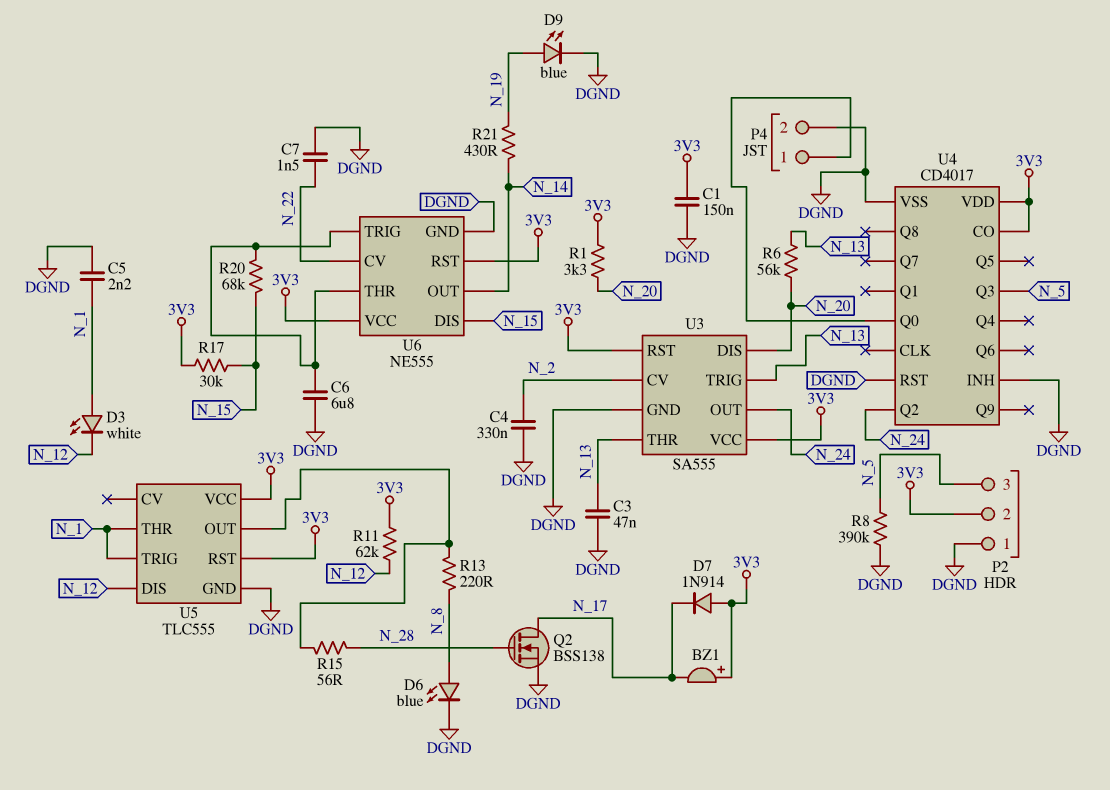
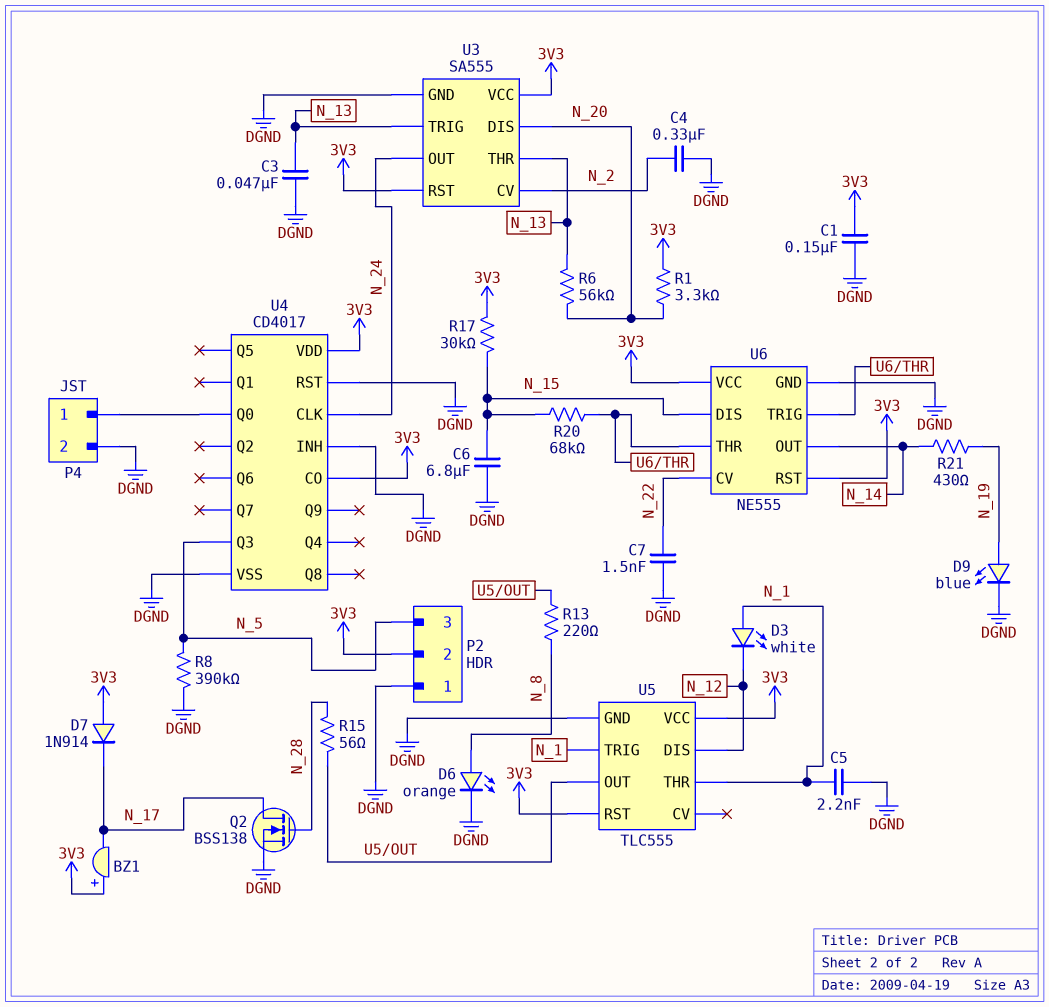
C6: 6.8uF (DGND, U6/THR) -> 6.8uF (DGND, N_15)
D6: LED blue (A N_8, K DGND) -> LED orange (A N_8, K DGND)
R11: 62k (3V3, N_12) -> none
U4 pin CLK: none -> N_24
U4 pin Q2: N_24 -> none

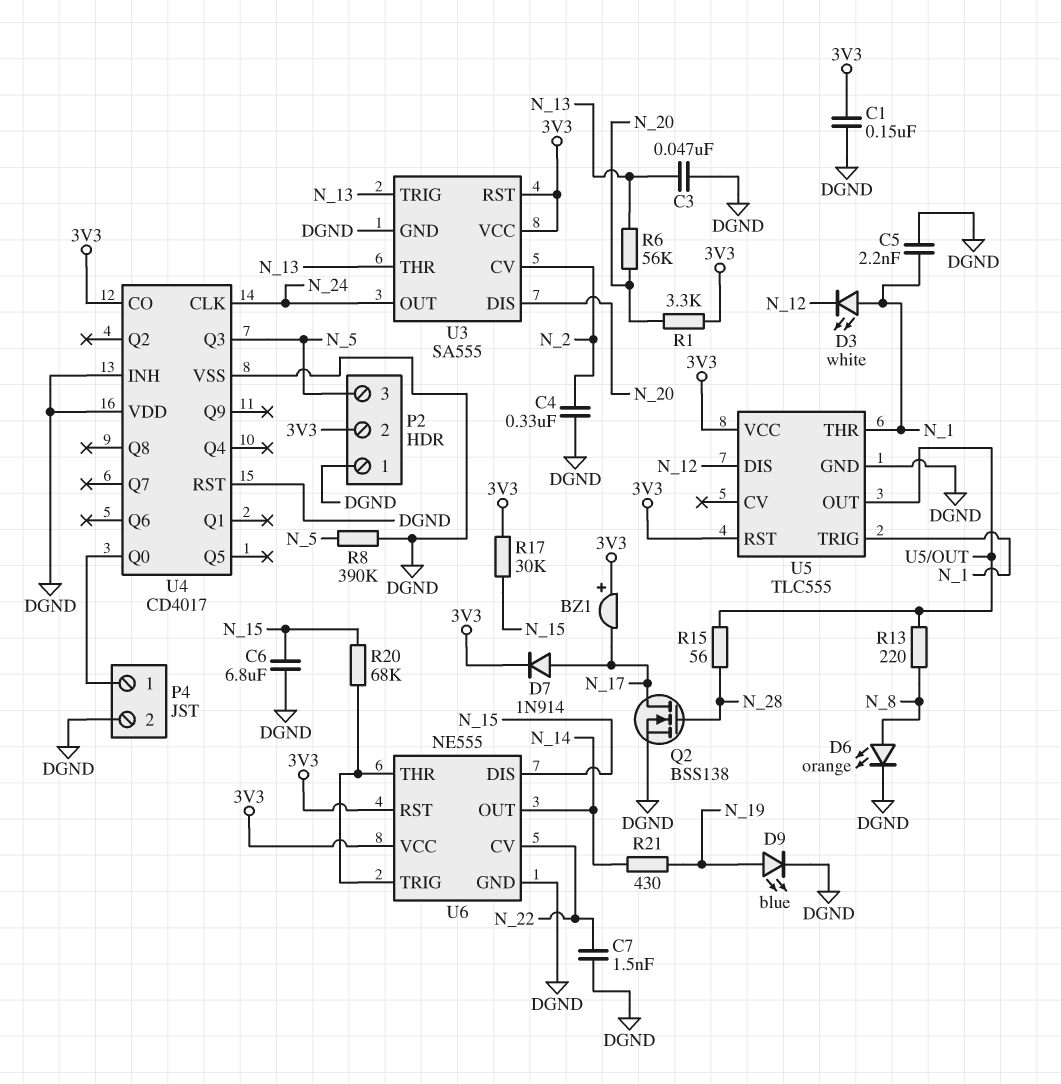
D7: diode 1N914 (A 3V3, K N_17) -> diode 1N914 (A N_17, K 3V3)
U4 pin VDD: 3V3 -> DGND

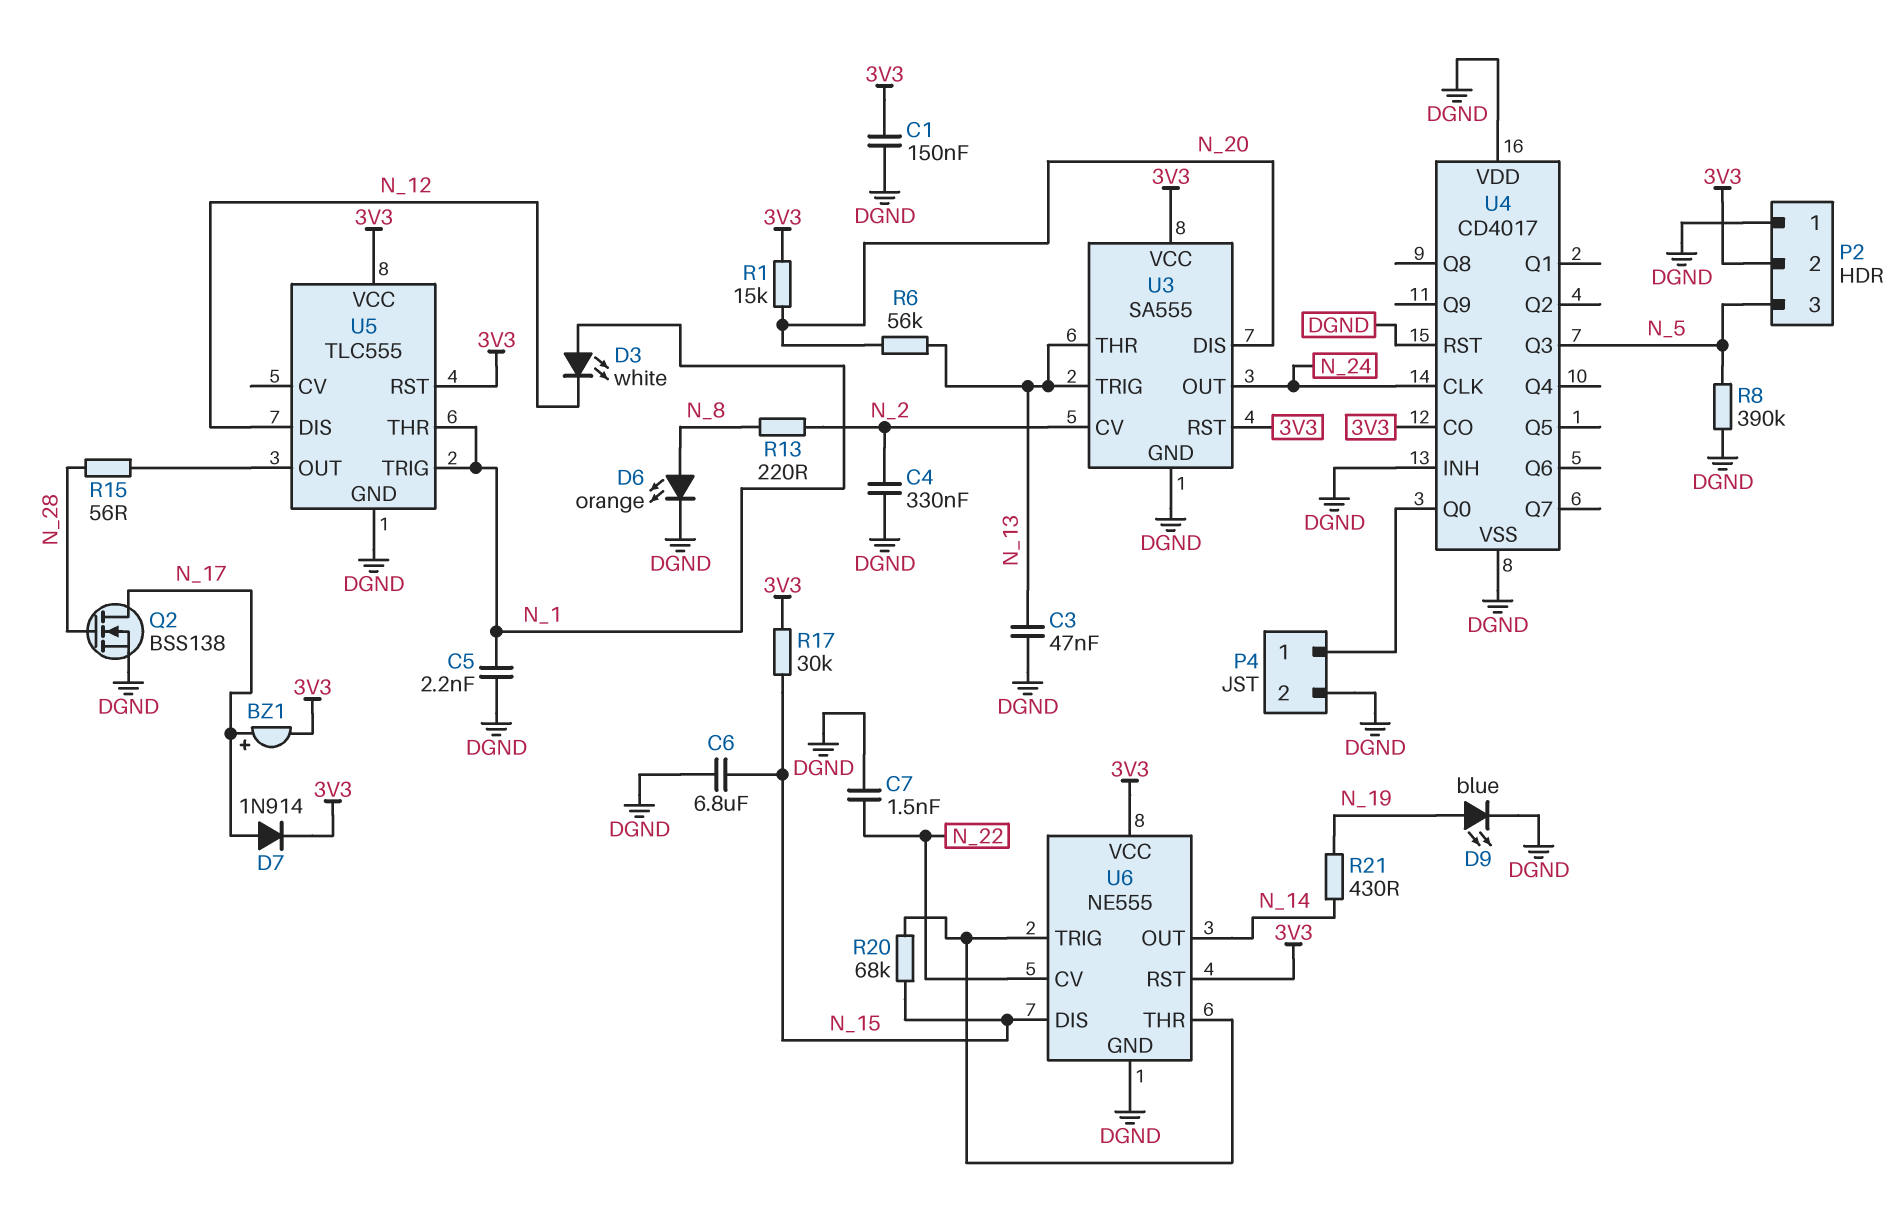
BZ1: buzzer (plus 3V3, minus N_17) -> buzzer (plus N_17, minus 3V3)
R1: 3.3k (3V3, N_20) -> 15k (3V3, N_20)
R13: 220 (N_8, U5/OUT) -> 220 (N_2, N_8)

